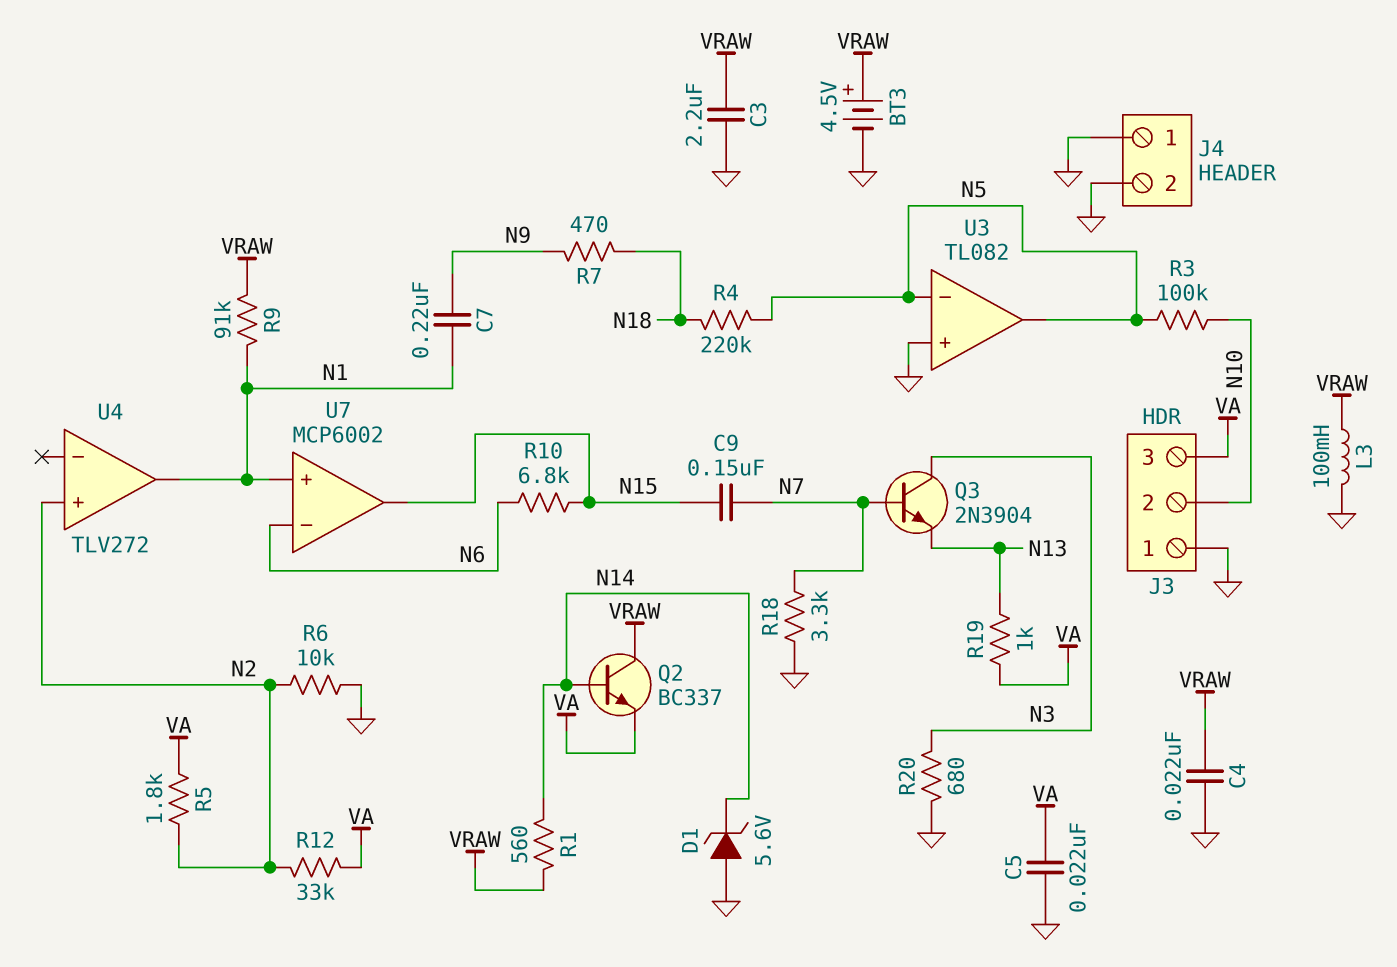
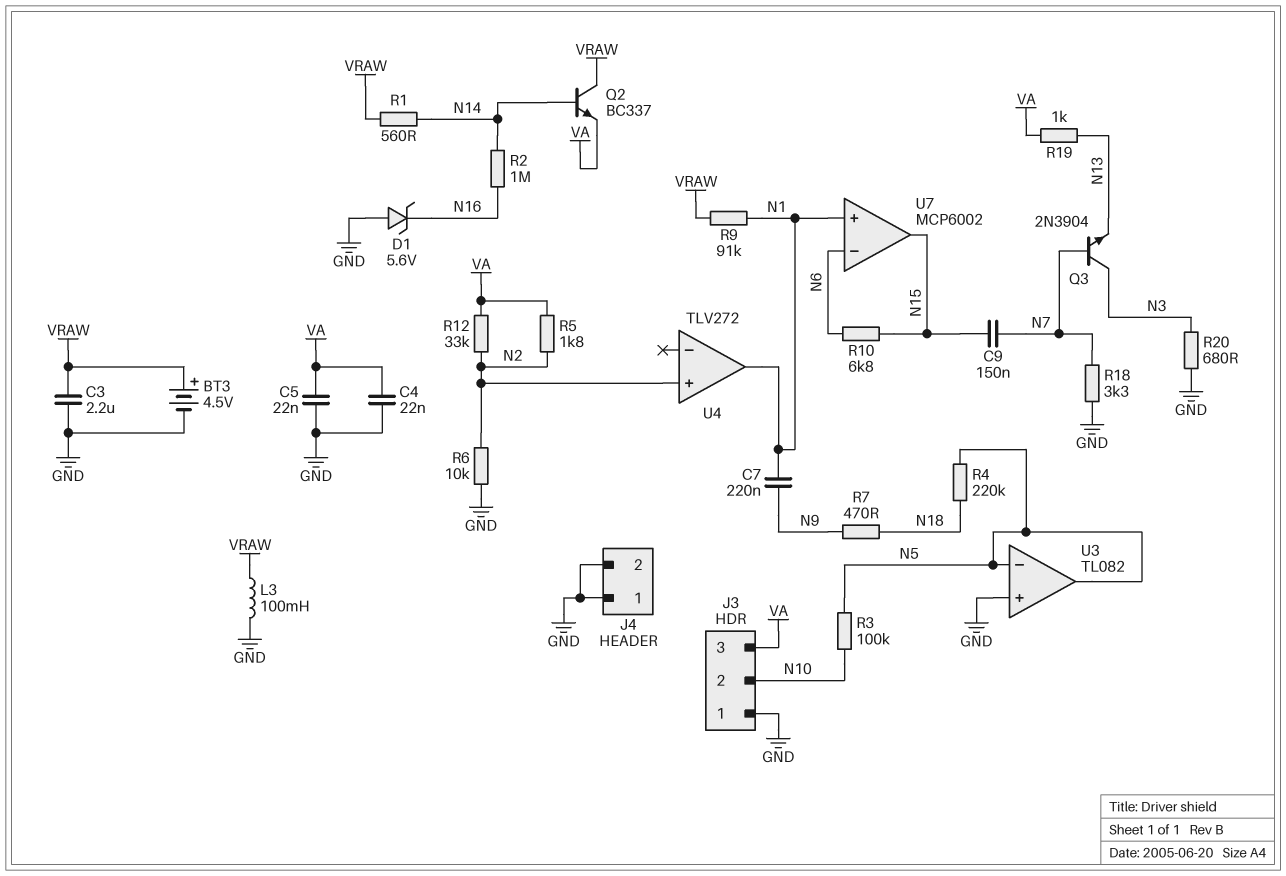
C4: 22nF (GND, VRAW) -> 22nF (GND, VA)
D1: zener 5.6V (A GND, K N14) -> zener 5.6V (A GND, K N16)
R2: none -> 1M (N14, N16)

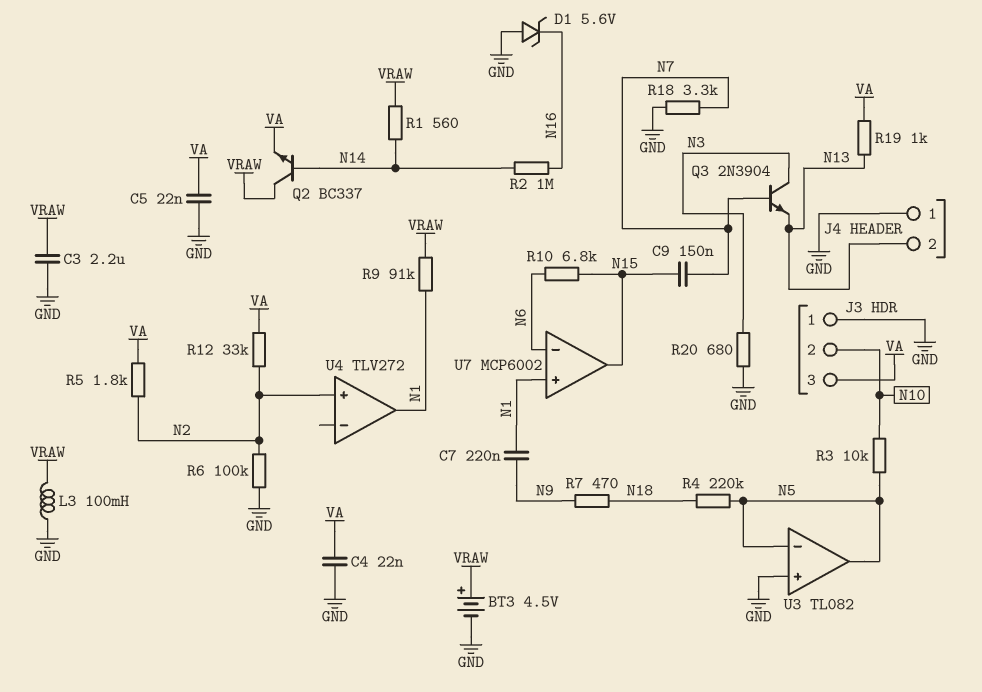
J4 pin 2: GND -> N13
R3: 100k (N5, N10) -> 10k (N5, N10)
R6: 10k (GND, N2) -> 100k (GND, N2)

